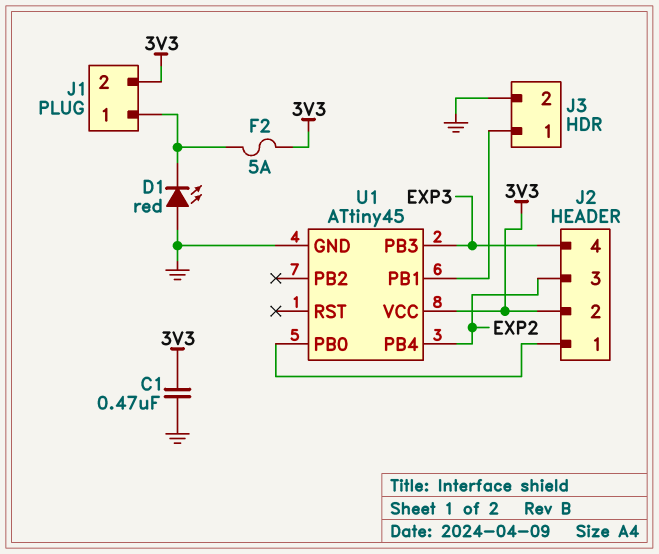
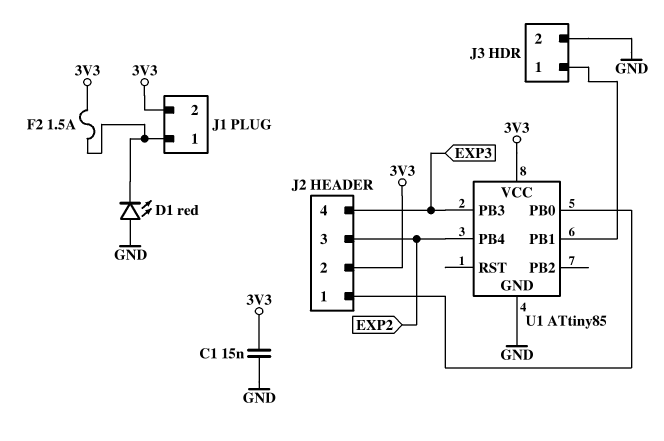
C1: 470nF (3V3, GND) -> 15nF (3V3, GND)
F2: 5A (3V3, J1/1) -> 1.5A (3V3, J1/1)
U1: ATtiny45 -> ATtiny85

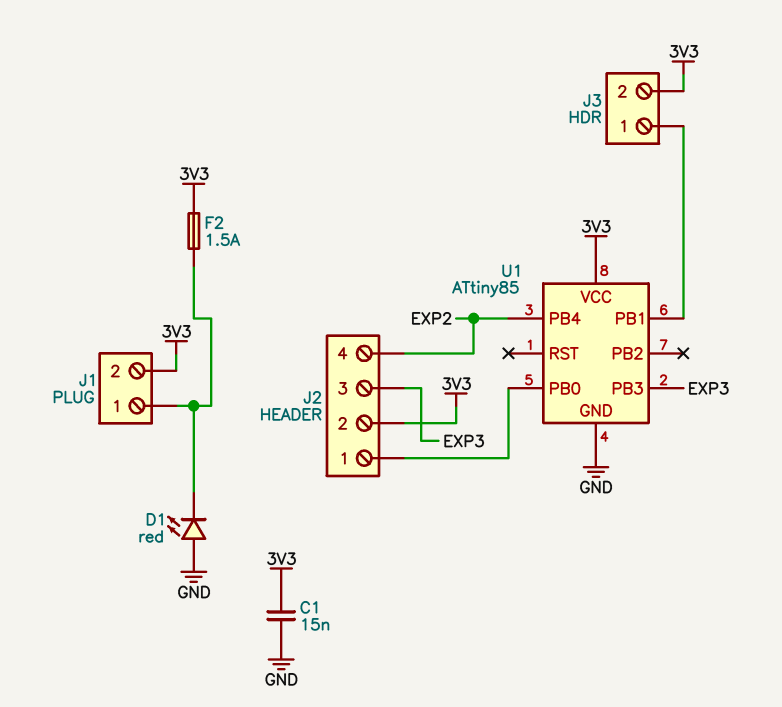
J2 pin 3: EXP2 -> EXP3
J2 pin 4: EXP3 -> EXP2
J3 pin 2: GND -> 3V3

